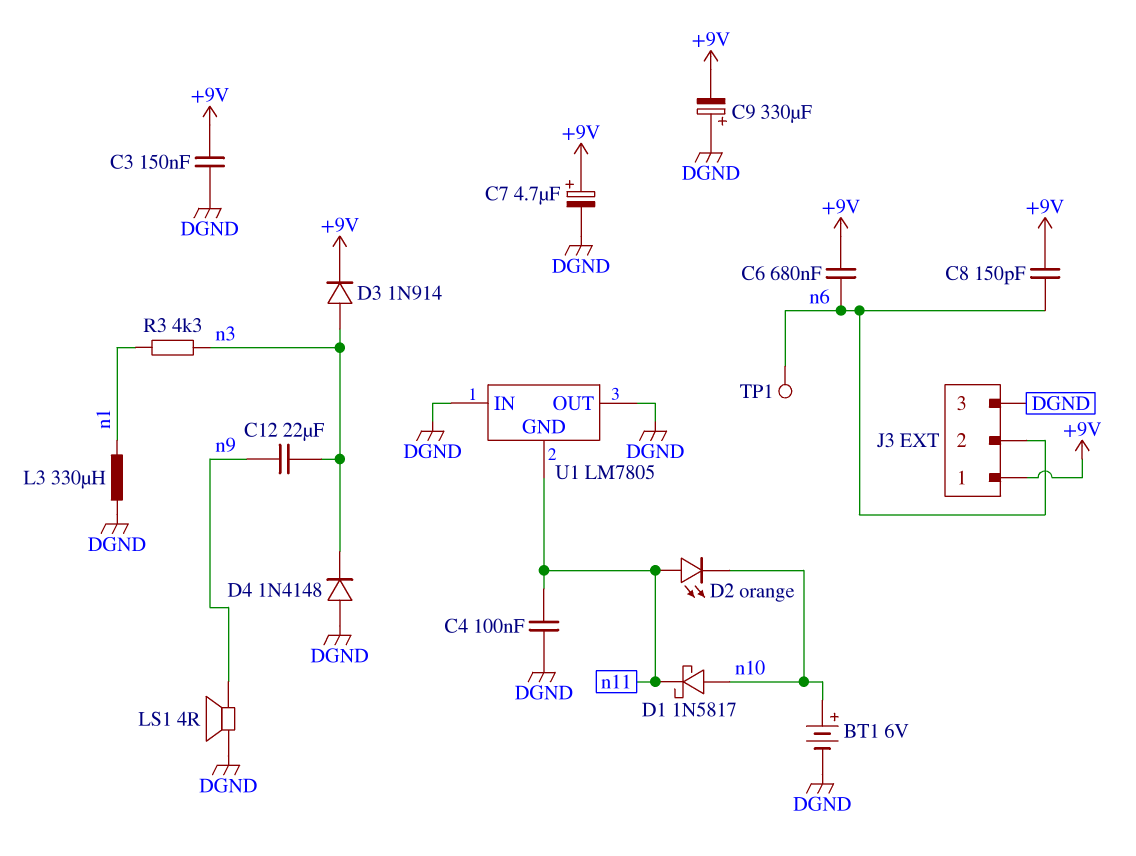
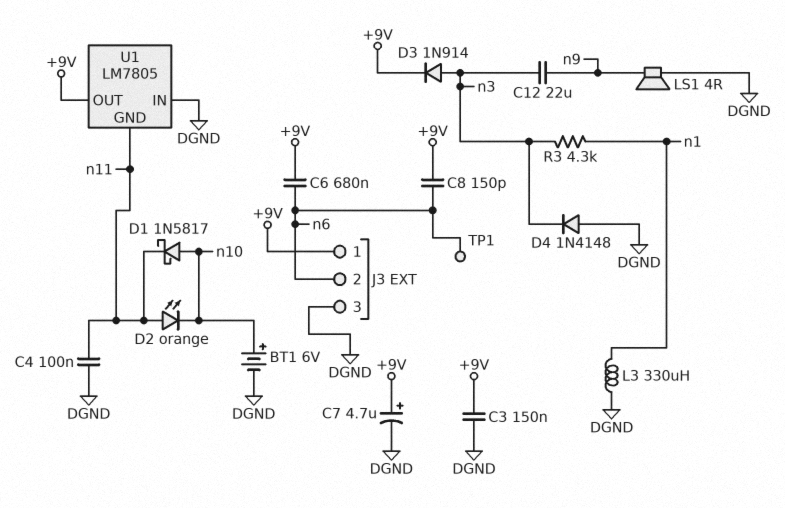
C9: 330uF (plus DGND, minus +9V) -> none
U1 pin OUT: DGND -> +9V

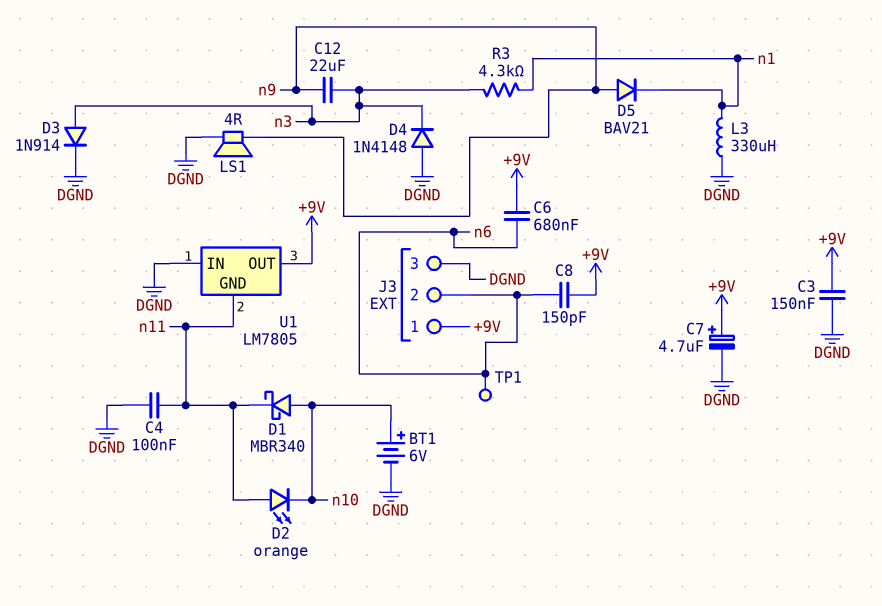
D1: schottky 1N5817 (A n10, K n11) -> schottky MBR340 (A n10, K n11)
D3: diode 1N914 (A n3, K +9V) -> diode 1N914 (A n3, K DGND)
D5: none -> diode BAV21 (A n9, K n1)

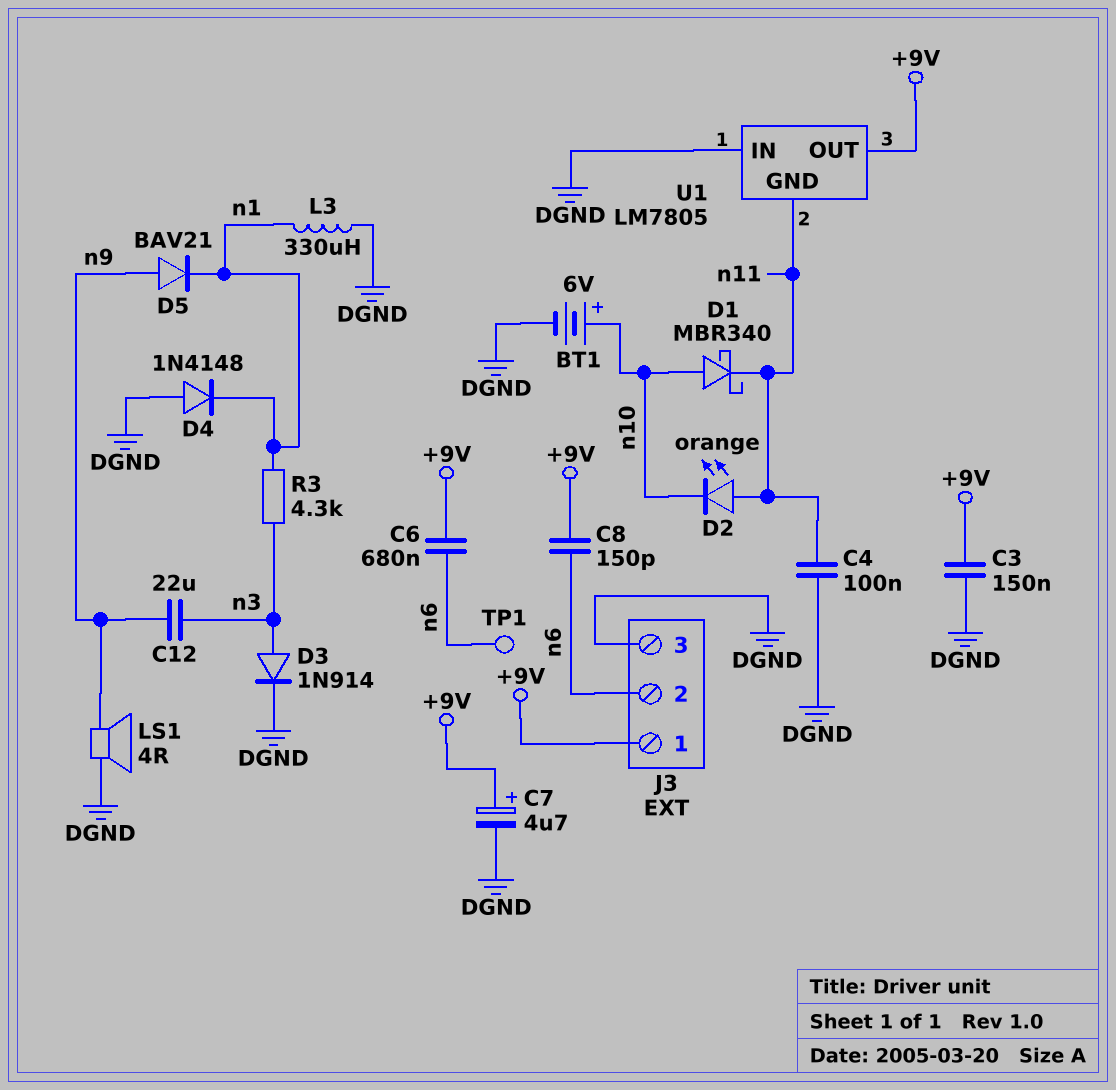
D4: diode 1N4148 (A DGND, K n3) -> diode 1N4148 (A DGND, K n1)

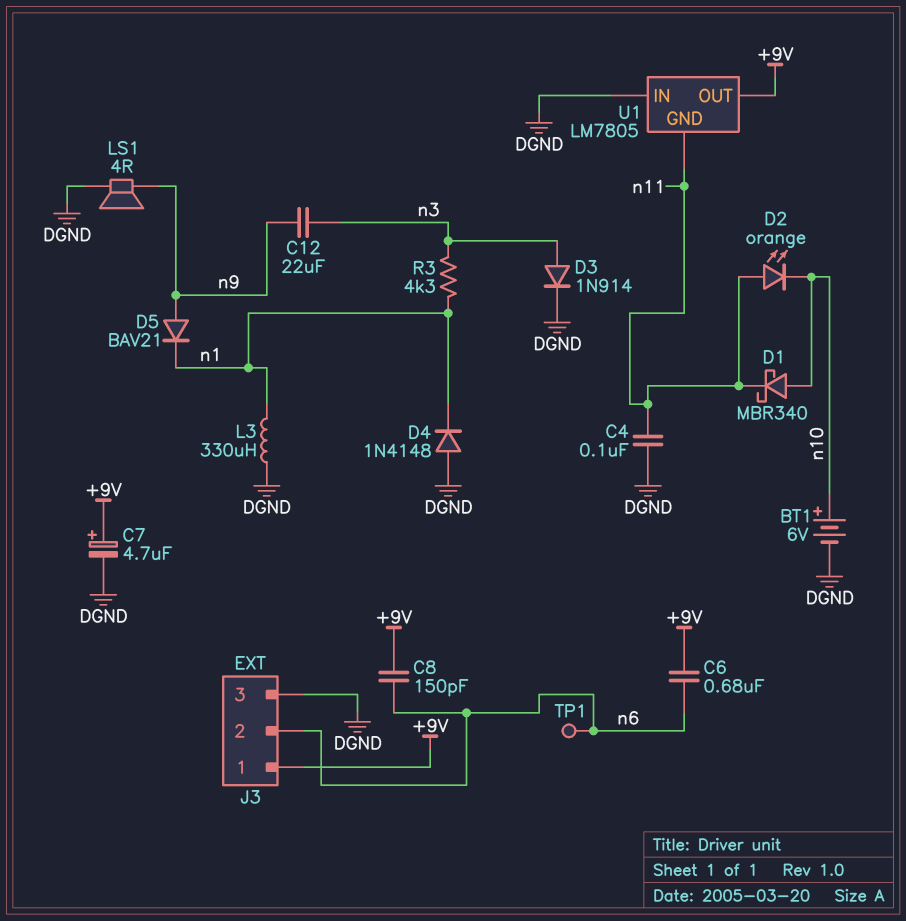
C3: 150nF (+9V, DGND) -> none

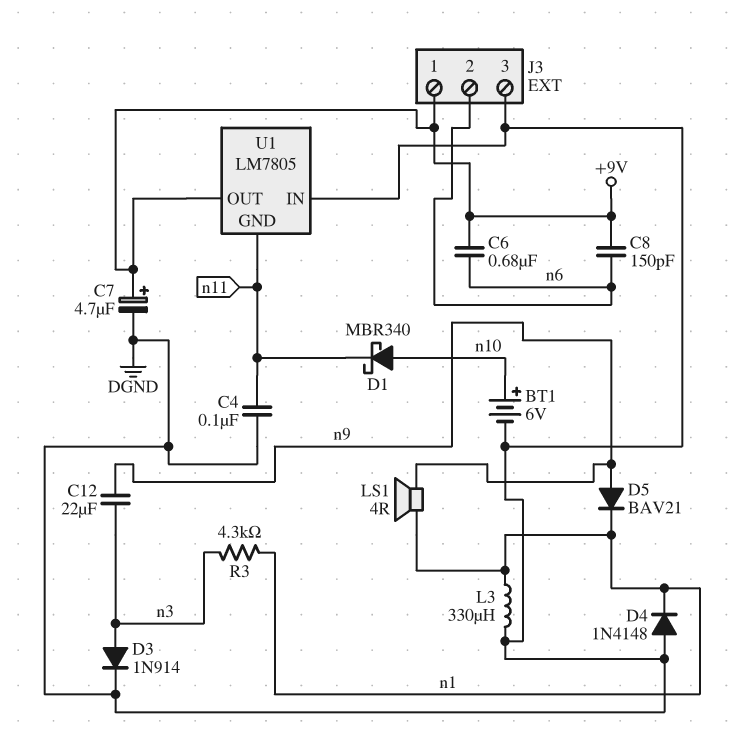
D2: LED orange (A n11, K n10) -> none
LS1: speaker 4R (DGND, n9) -> speaker 4R (n1, n9)
TP1: test point (n6) -> none

